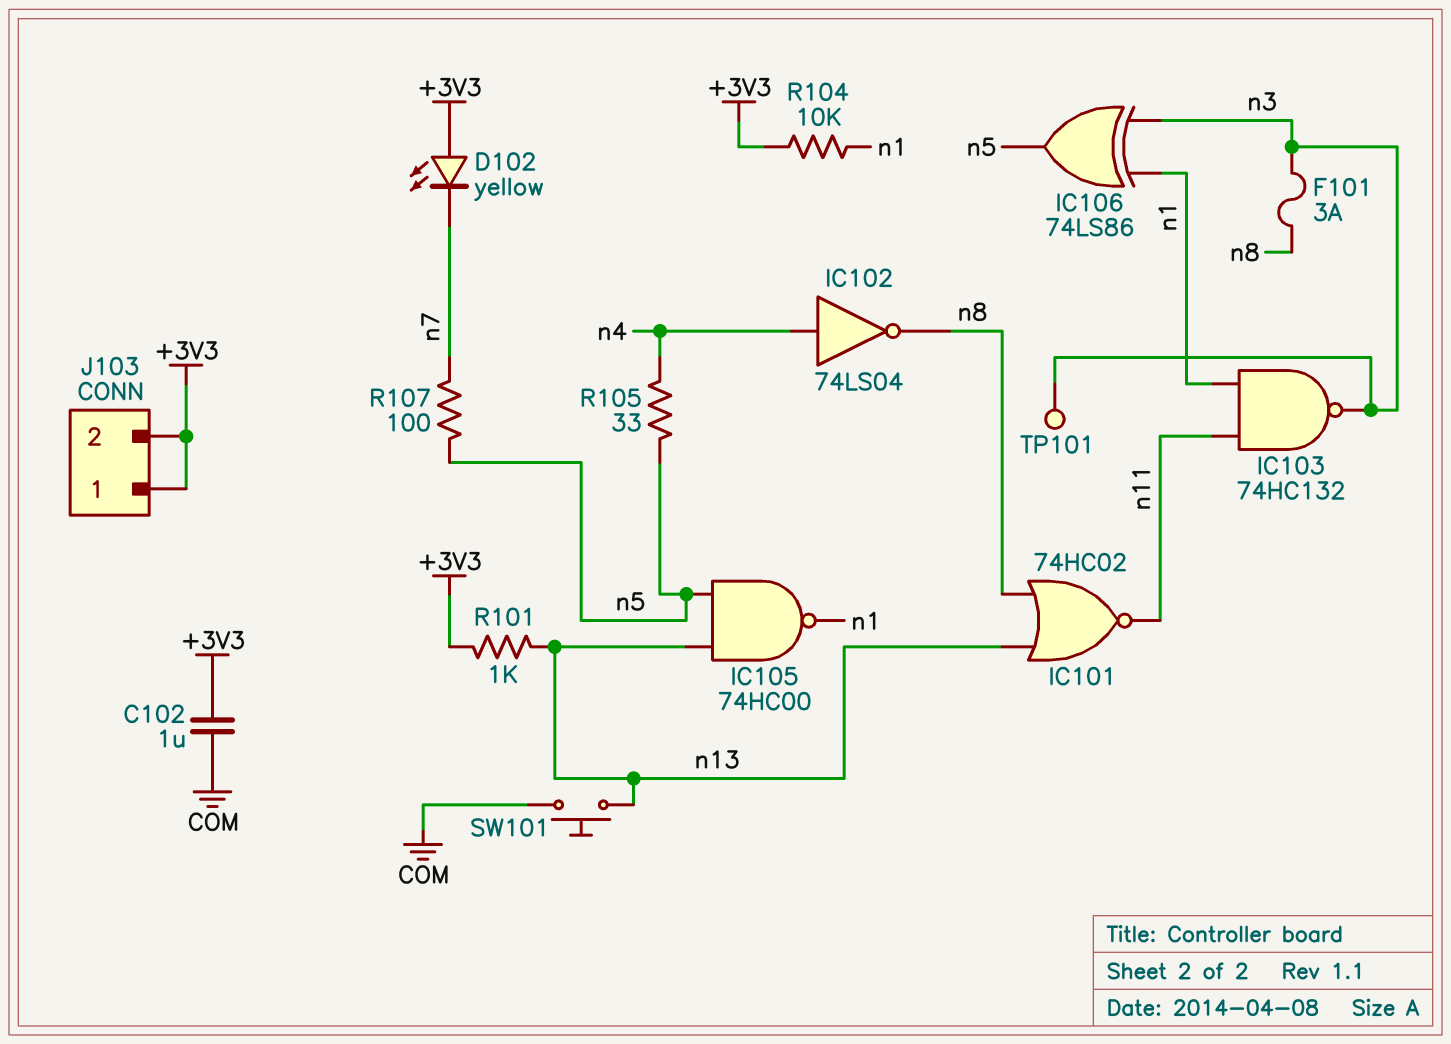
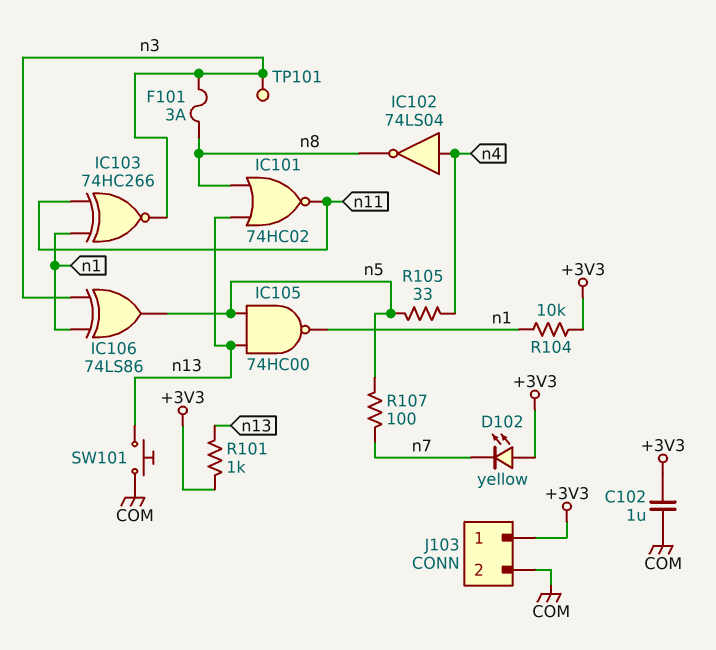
IC103: NAND 74HC132 (in n1, in n11, out n3) -> XNOR 74HC266 (in n1, in n11, out n3)
J103 pin 2: +3V3 -> COM

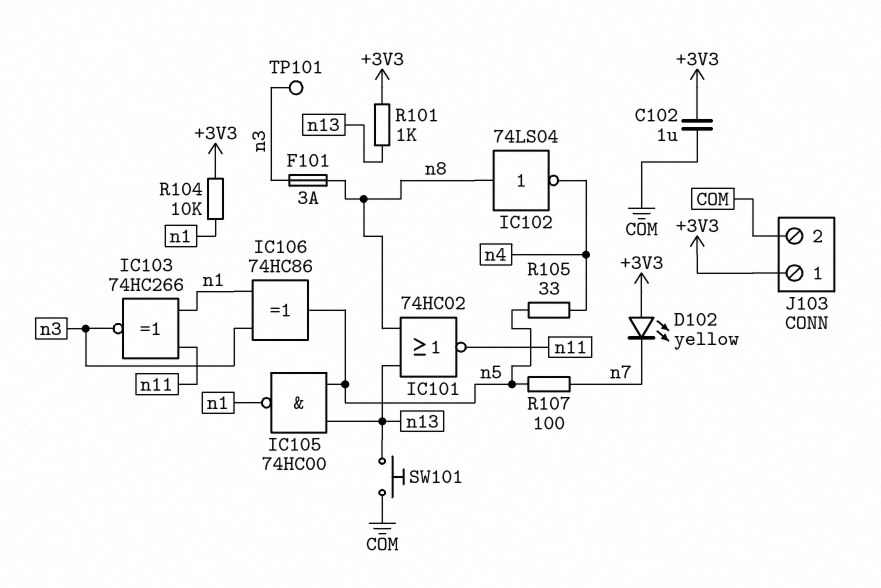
IC102: NOT 74LS04 (in n4, out n8) -> NOT 74LS04 (in n8, out n4)
IC106: XOR 74LS86 (in n1, in n3, out n5) -> XOR 74HC86 (in n1, in n3, out n5)

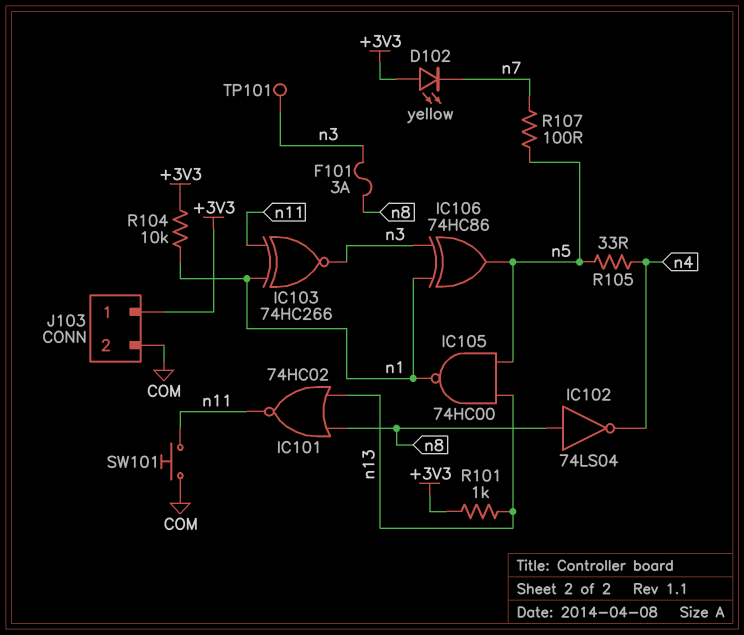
C102: 1uF (+3V3, COM) -> none
SW101: button (COM, n13) -> button (COM, n11)

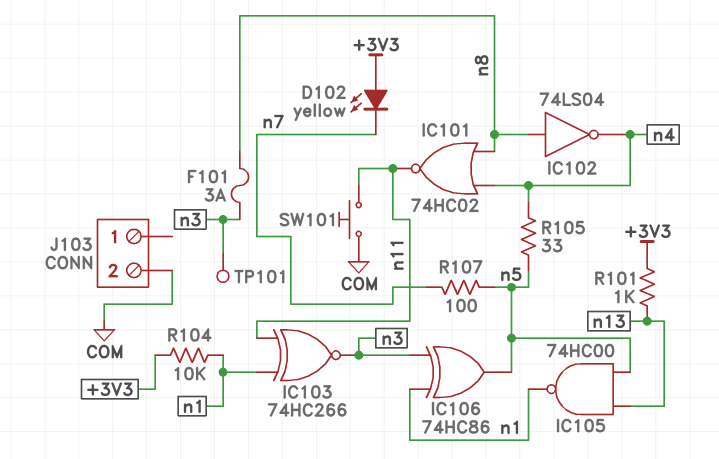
IC101: NOR 74HC02 (in n8, in n13, out n11) -> NOR 74HC02 (in n4, in n8, out n11)
J103 pin 1: +3V3 -> none

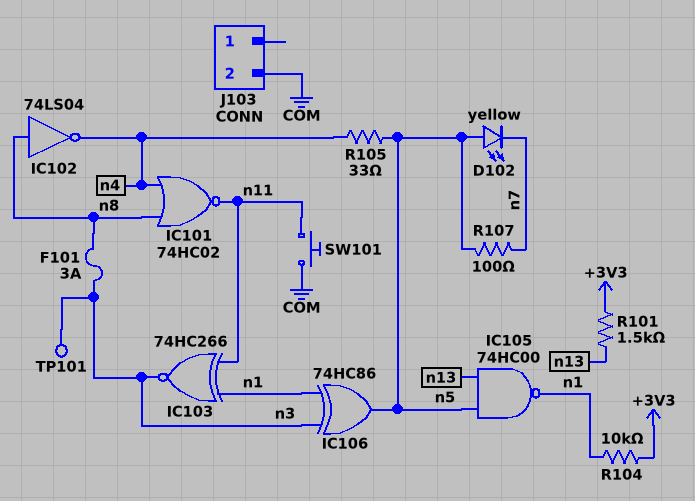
D102: LED yellow (A +3V3, K n7) -> LED yellow (A n5, K n7)
R101: 1k (+3V3, n13) -> 1.5k (+3V3, n13)

